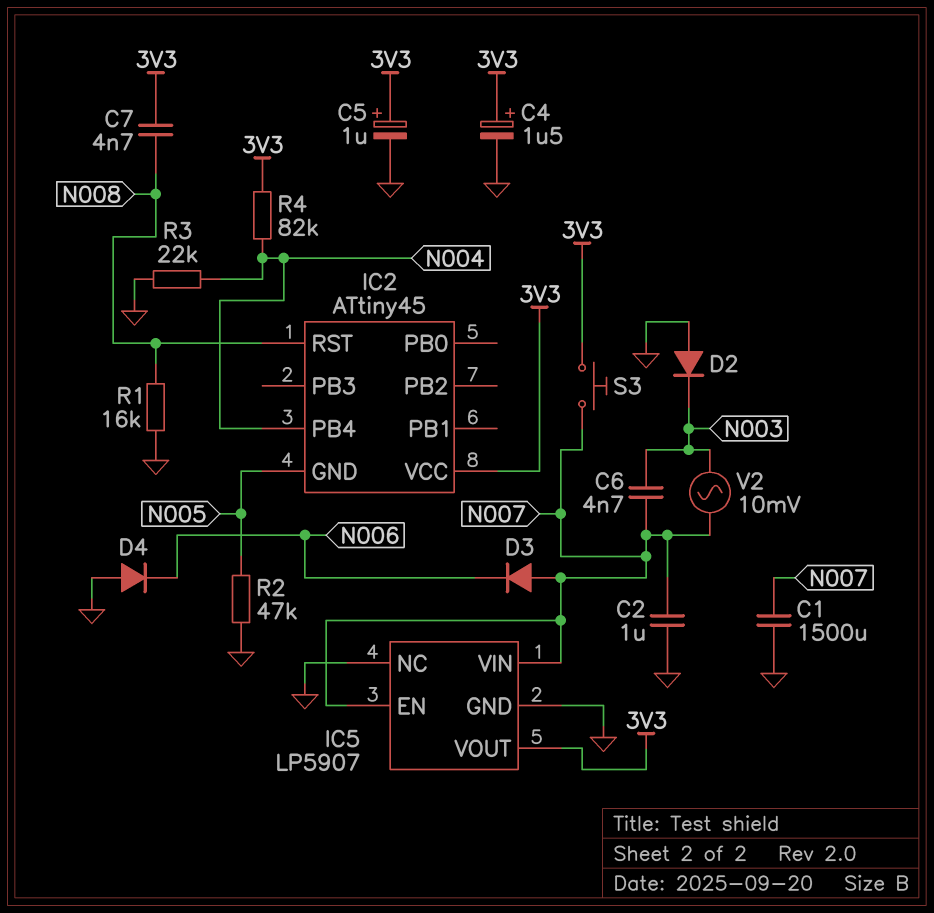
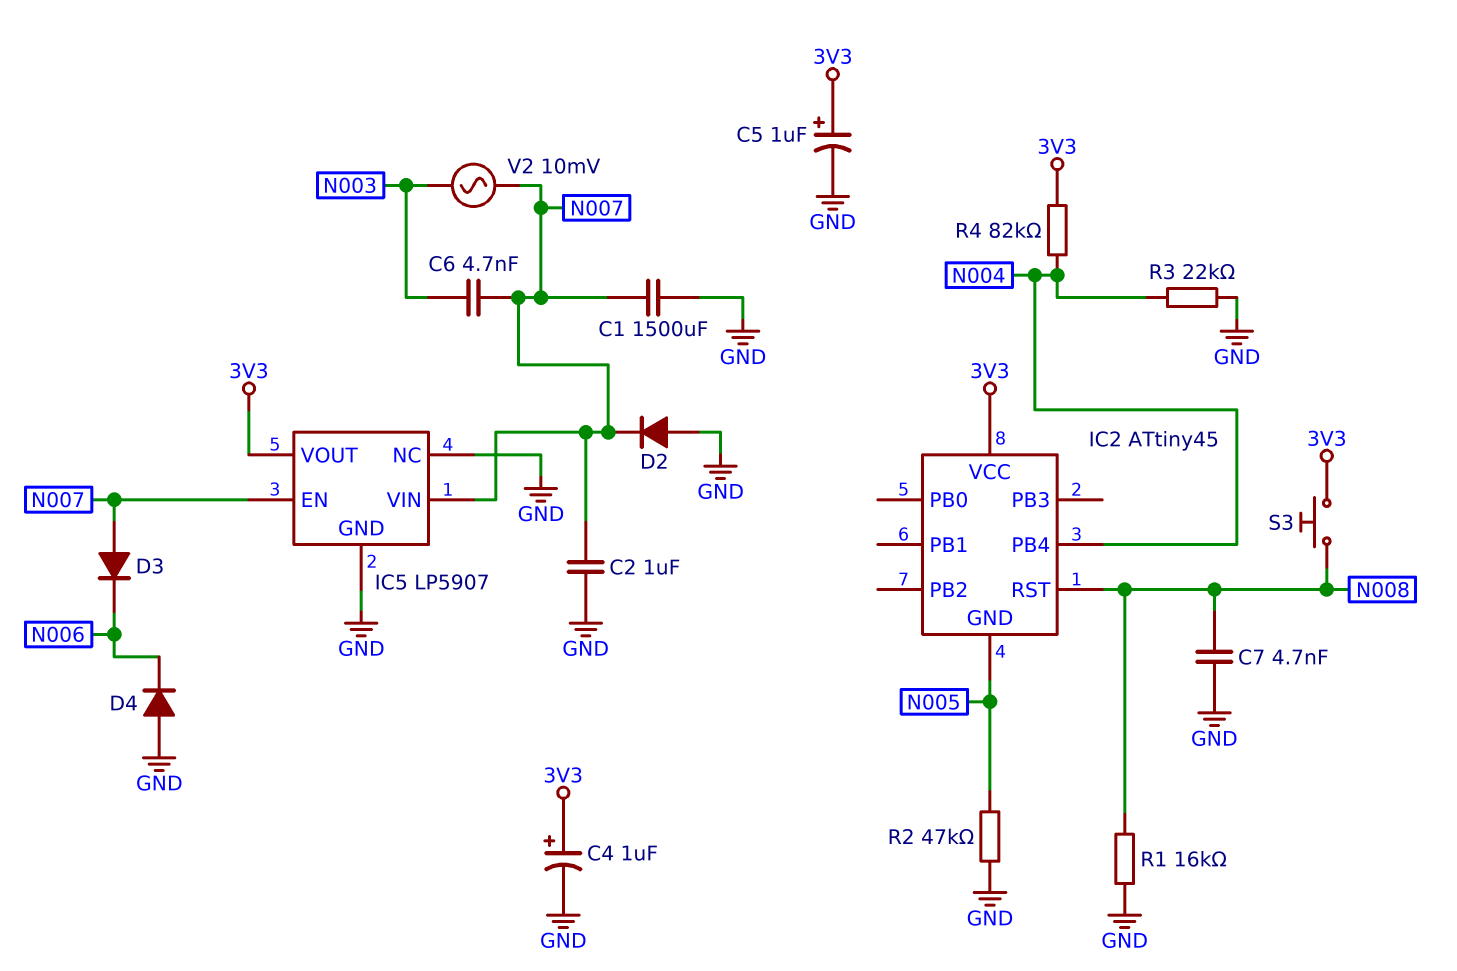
C4: 1.5uF (plus 3V3, minus GND) -> 1uF (plus 3V3, minus GND)
C7: 4.7nF (3V3, N008) -> 4.7nF (GND, N008)
D2: diode (A GND, K N003) -> diode (A GND, K N007)
S3: button (3V3, N007) -> button (3V3, N008)

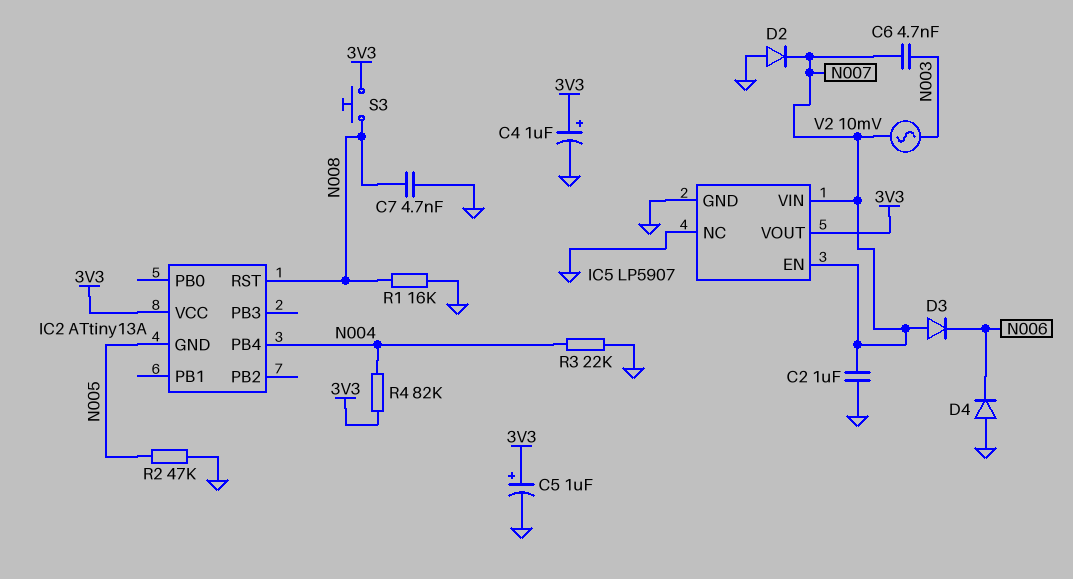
C1: 1500uF (GND, N007) -> none
IC2: ATtiny45 -> ATtiny13A

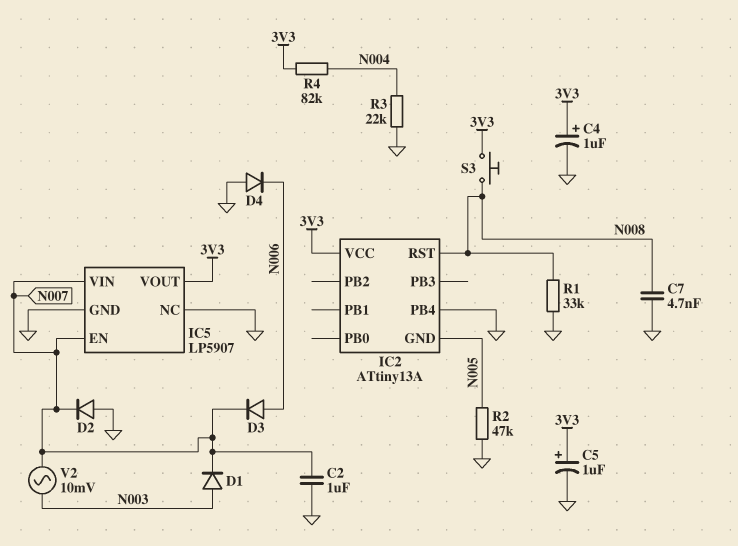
C6: 4.7nF (N003, N007) -> none
D1: none -> diode (A N003, K N007)
D3: diode (A N007, K N006) -> diode (A N006, K N007)
IC2 pin PB4: N004 -> GND
R1: 16k (GND, N008) -> 33k (GND, N008)

